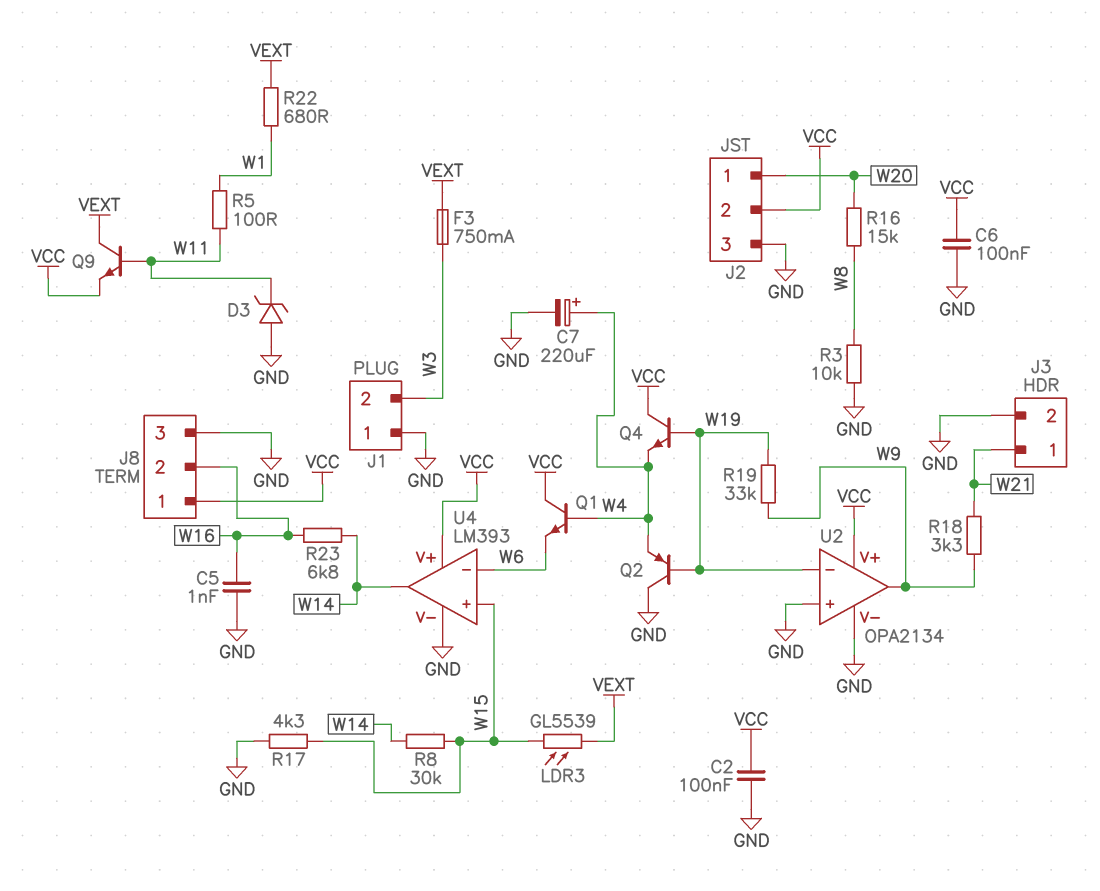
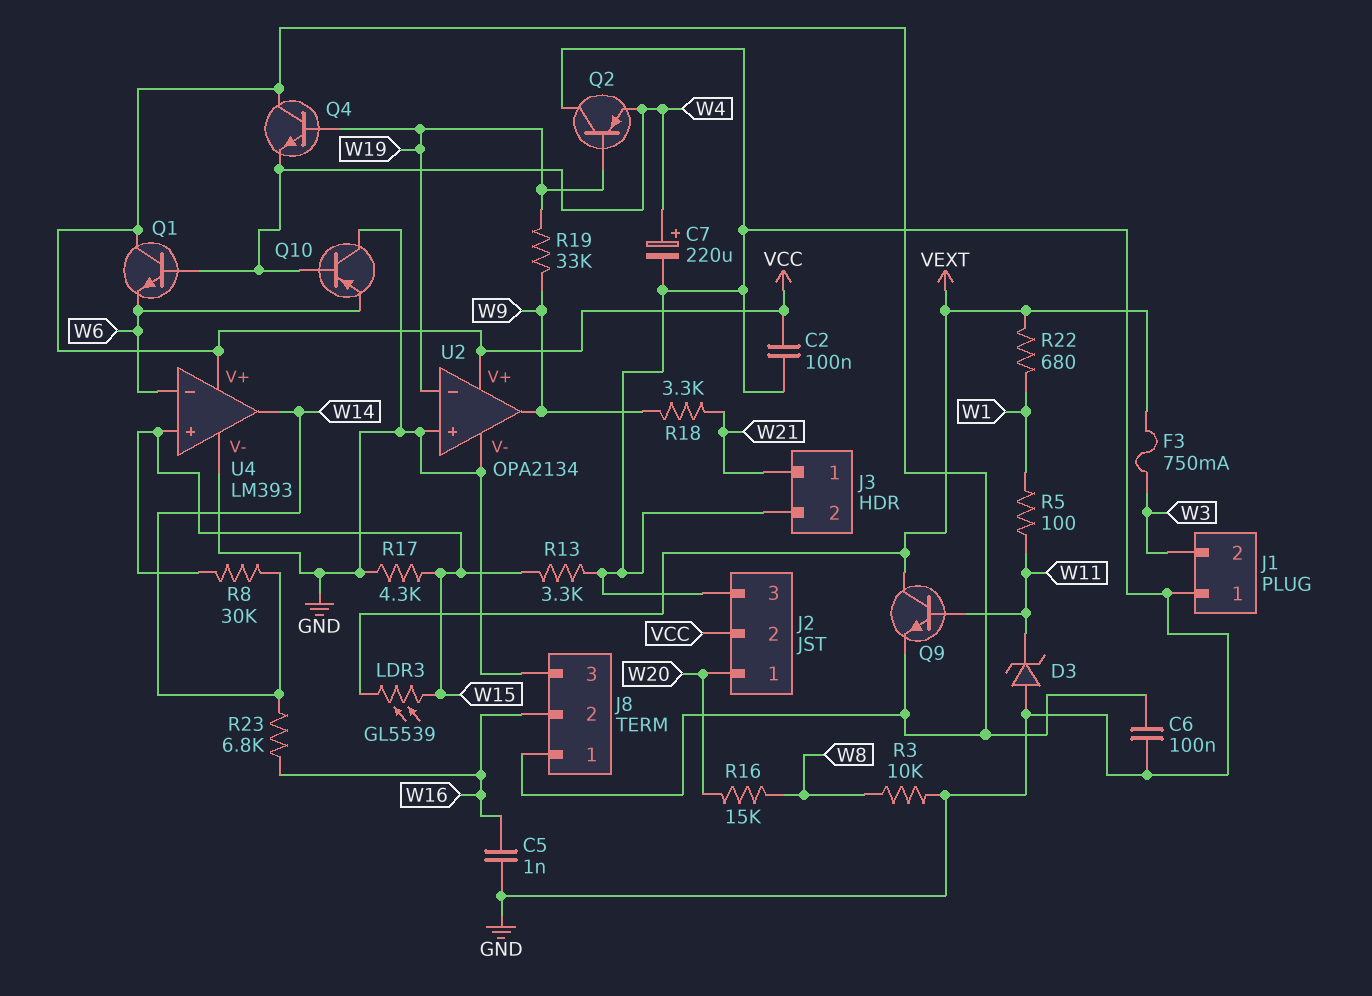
Q10: none -> PNP (B W4, C GND, E W6)
R13: none -> 3.3k (GND, W15)

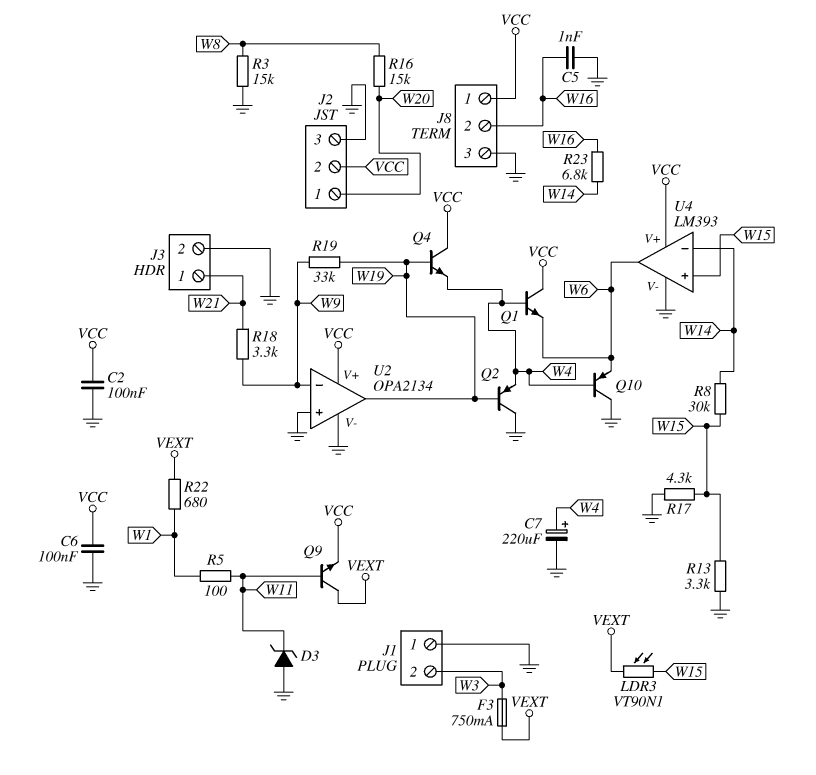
LDR3: GL5539 (VEXT, W15) -> VT90N1 (VEXT, W15)
R3: 10k (GND, W8) -> 15k (GND, W8)
U2 pin in-: W19 -> W9
U2 pin out: W9 -> W19
U4 pin in-: W6 -> W14
U4 pin out: W14 -> W6

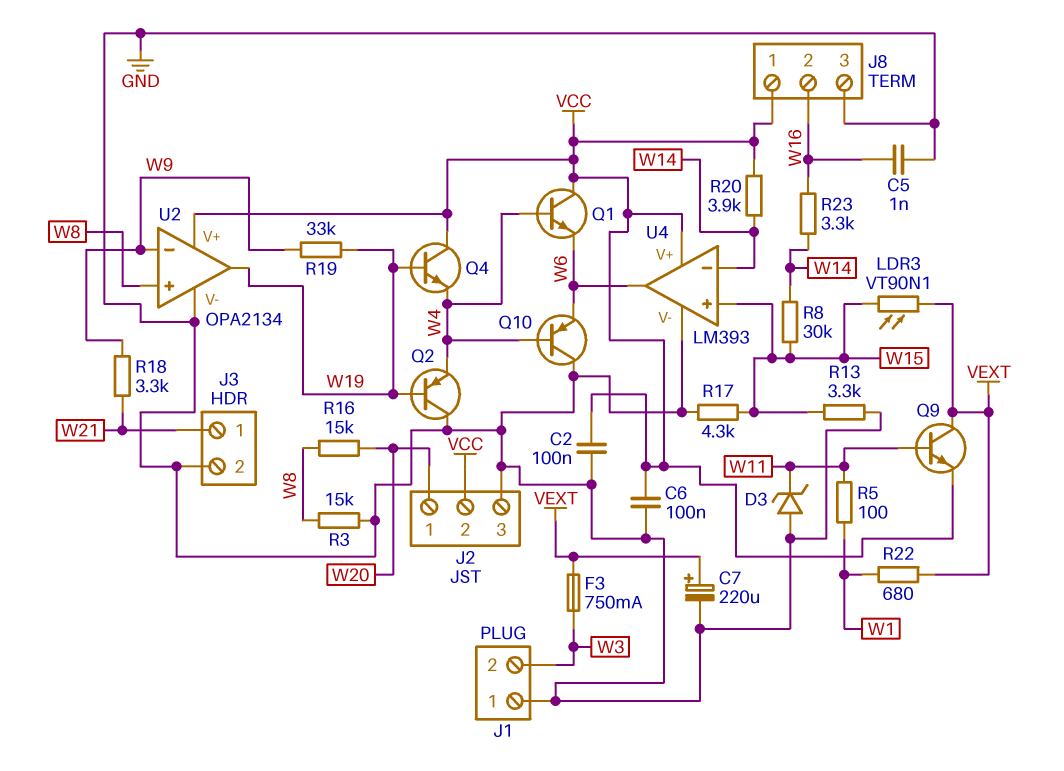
C7: 220uF (plus W4, minus GND) -> 220uF (plus VEXT, minus GND)
R20: none -> 3.9k (VCC, W14)
R23: 6.8k (W14, W16) -> 3.3k (W14, W16)
U2 pin in+: GND -> W8

